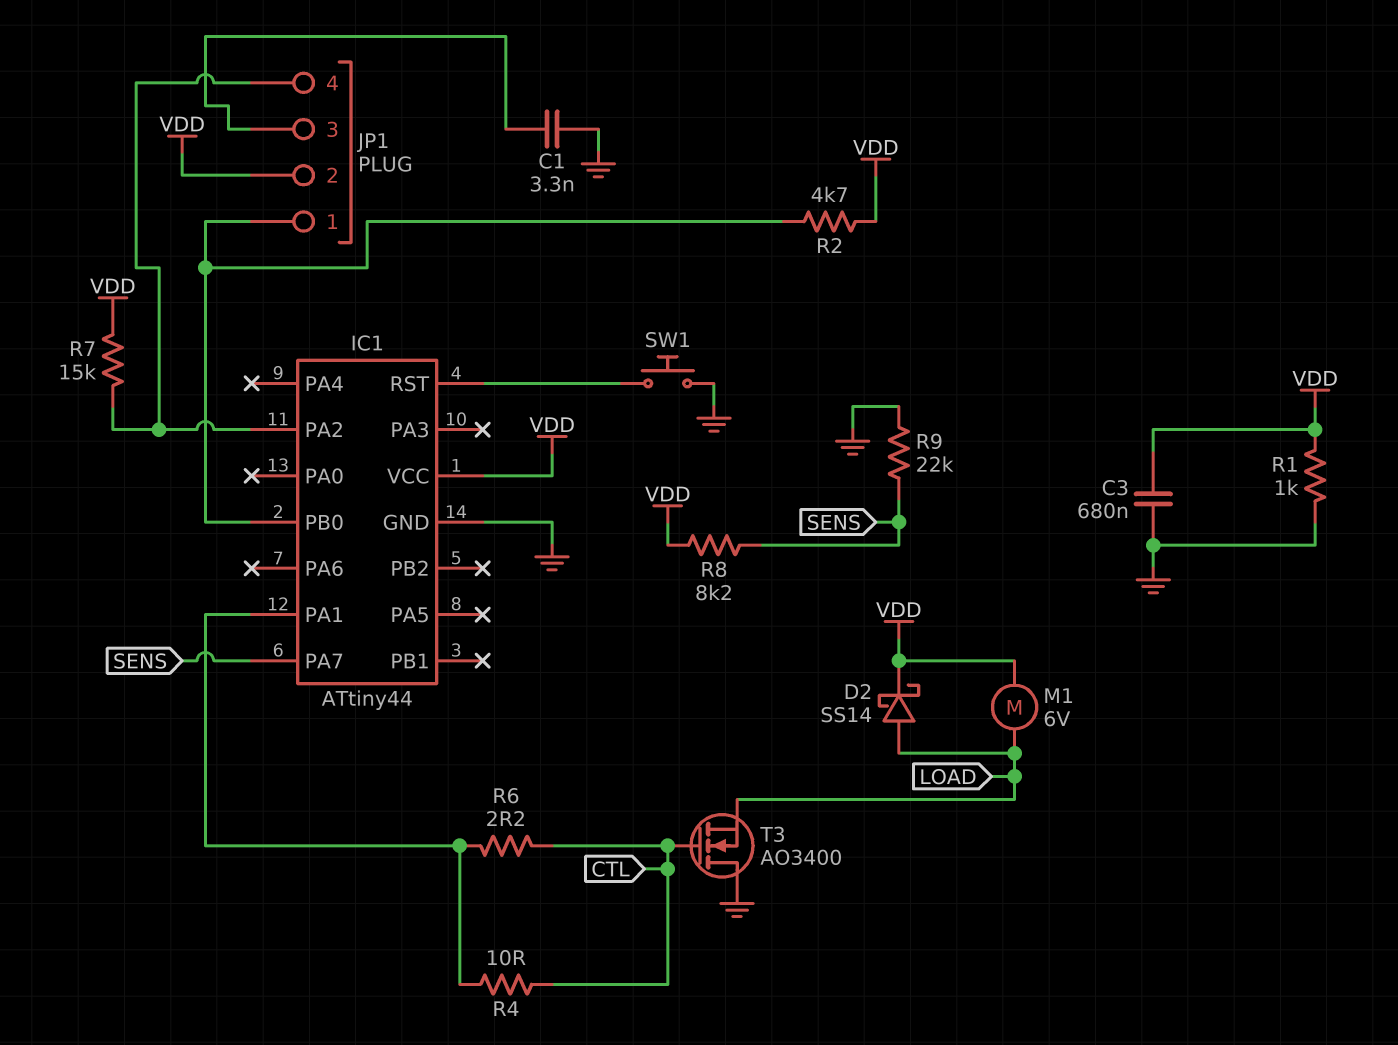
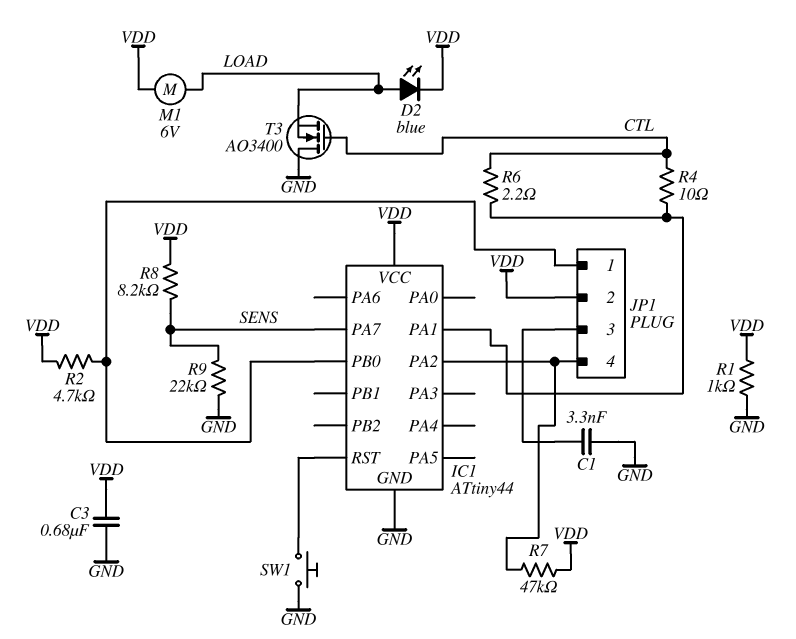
D2: schottky SS14 (A LOAD, K VDD) -> LED blue (A LOAD, K VDD)
R7: 15k (IC1/PA2, VDD) -> 47k (IC1/PA2, VDD)

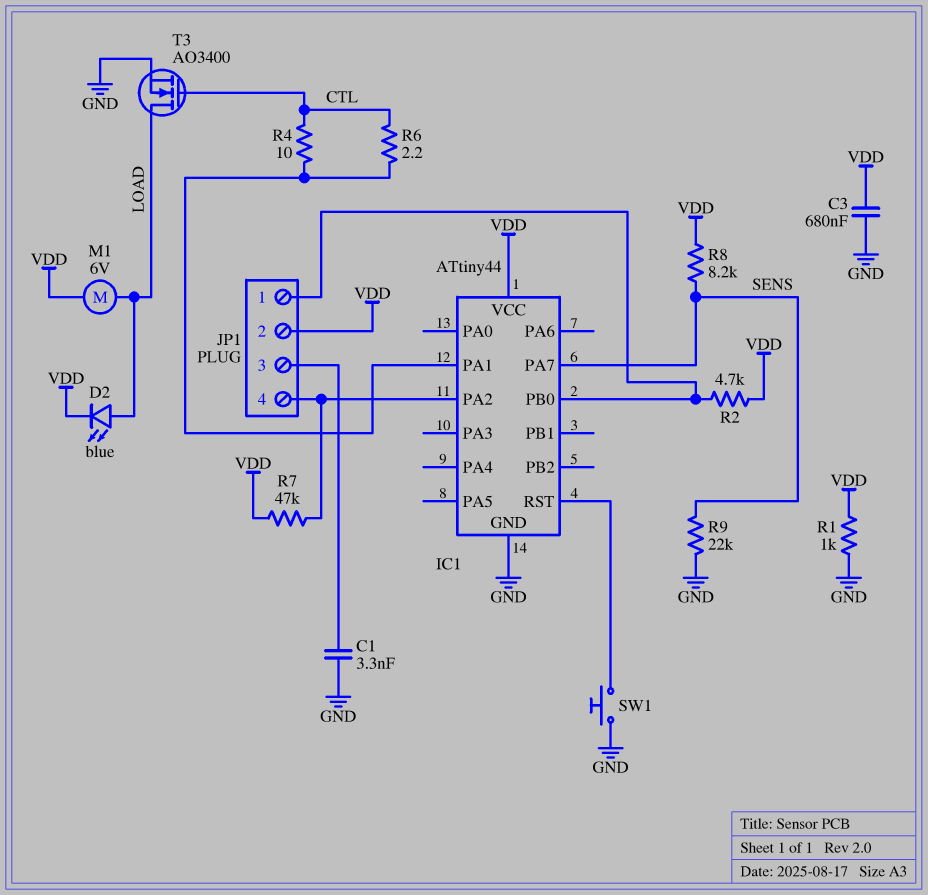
T3: NMOS AO3400 (G CTL, D GND, S LOAD) -> NMOS AO3400 (G CTL, D LOAD, S GND)

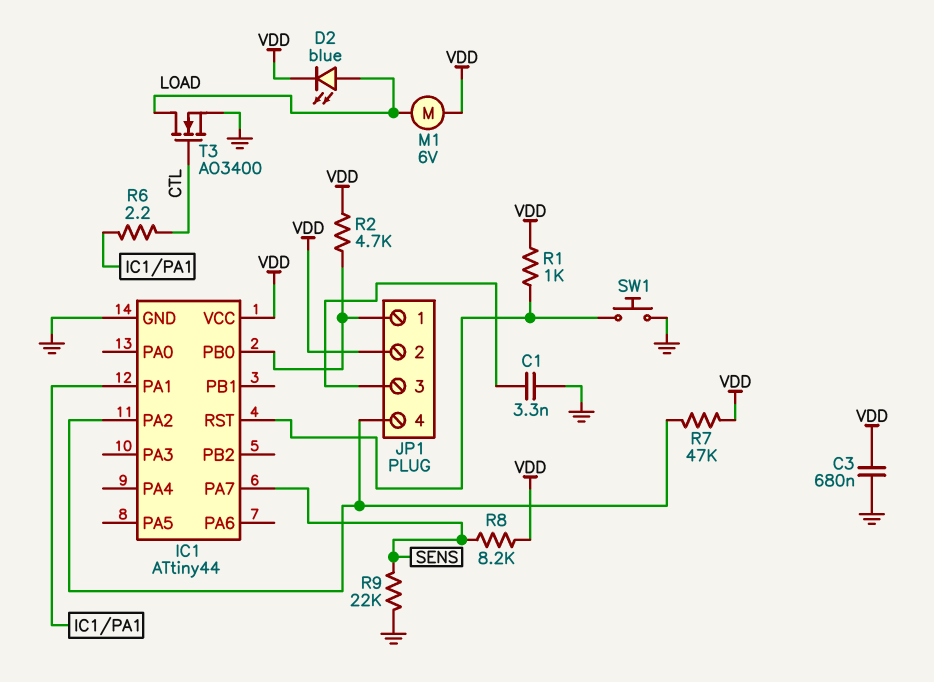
R1: 1k (GND, VDD) -> 1k (IC1/RST, VDD)
R4: 10 (CTL, IC1/PA1) -> none

